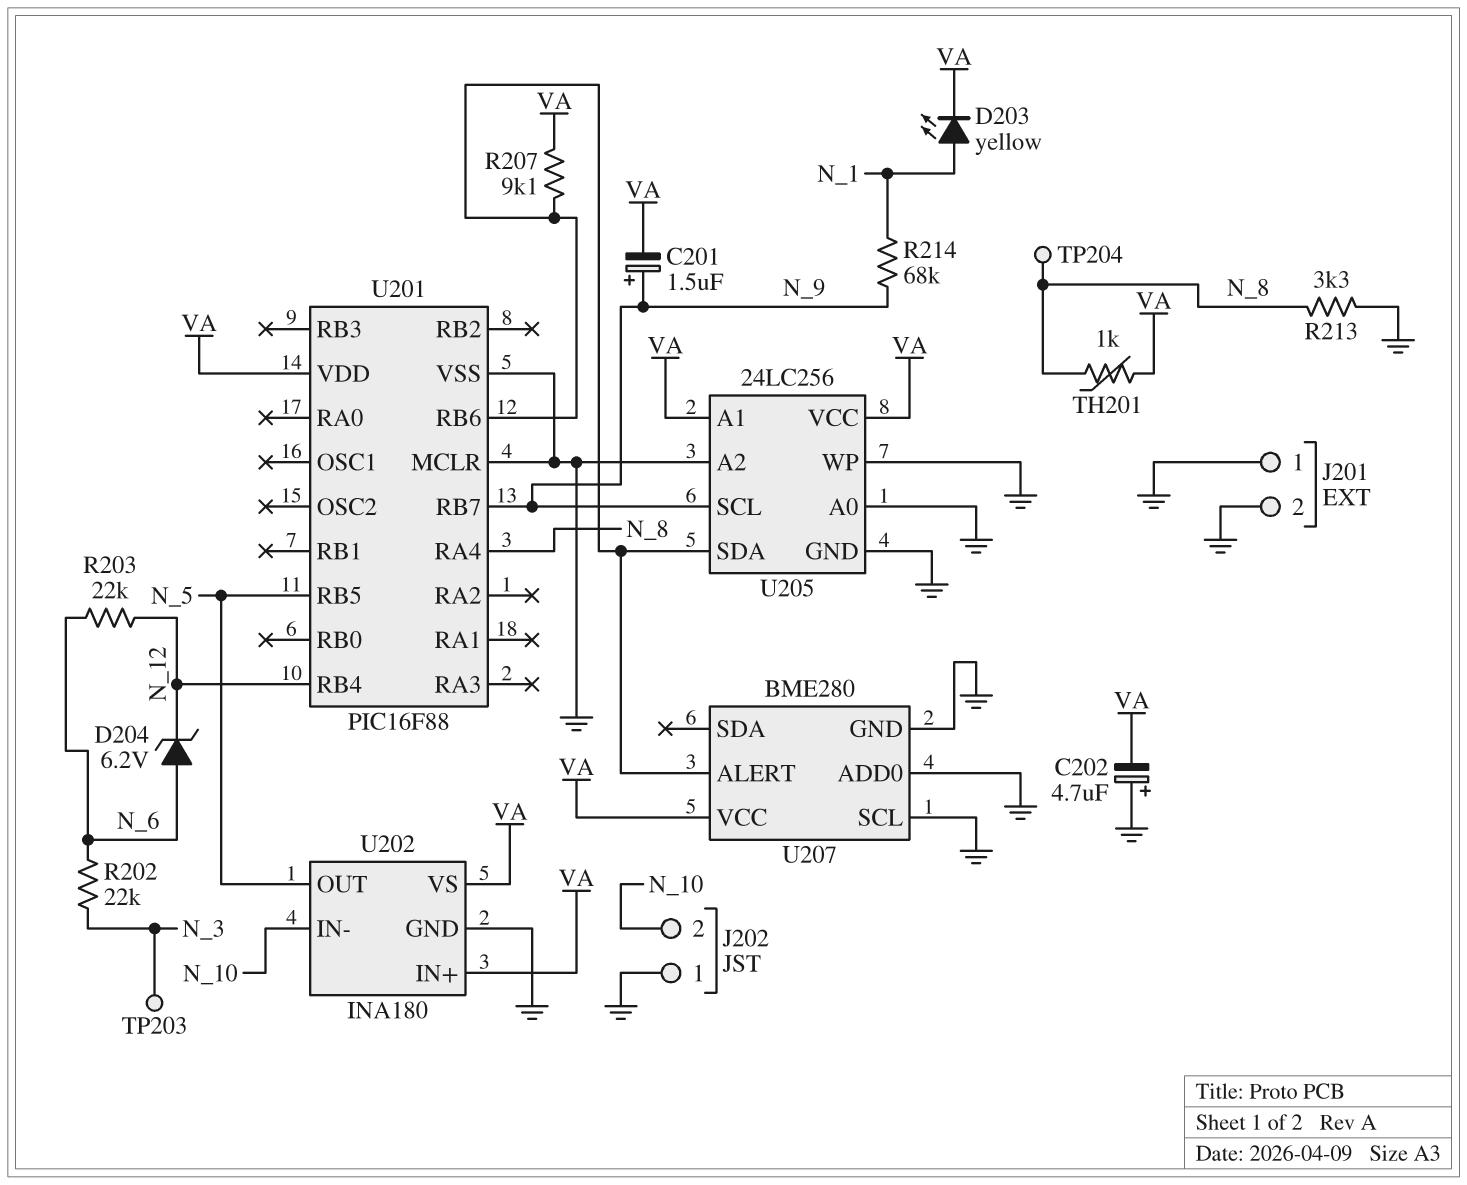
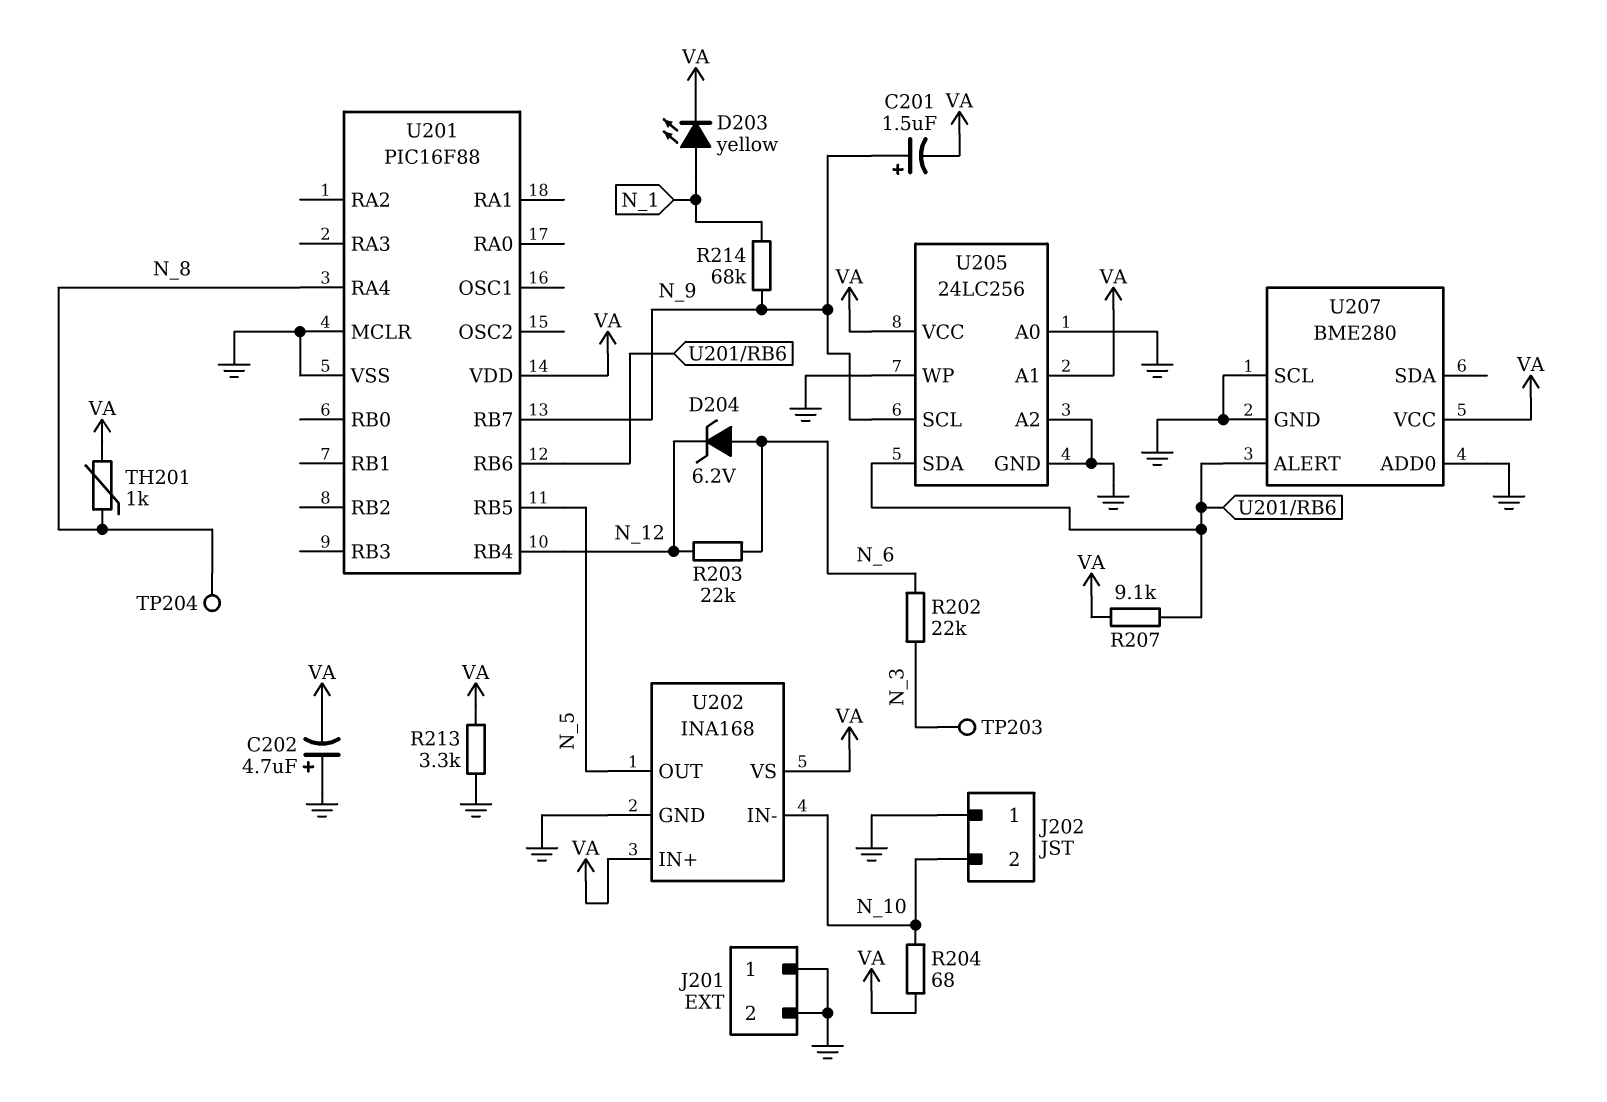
R204: none -> 68 (N_10, VA)
R213: 3.3k (GND, N_8) -> 3.3k (GND, VA)
U202: INA180 -> INA168

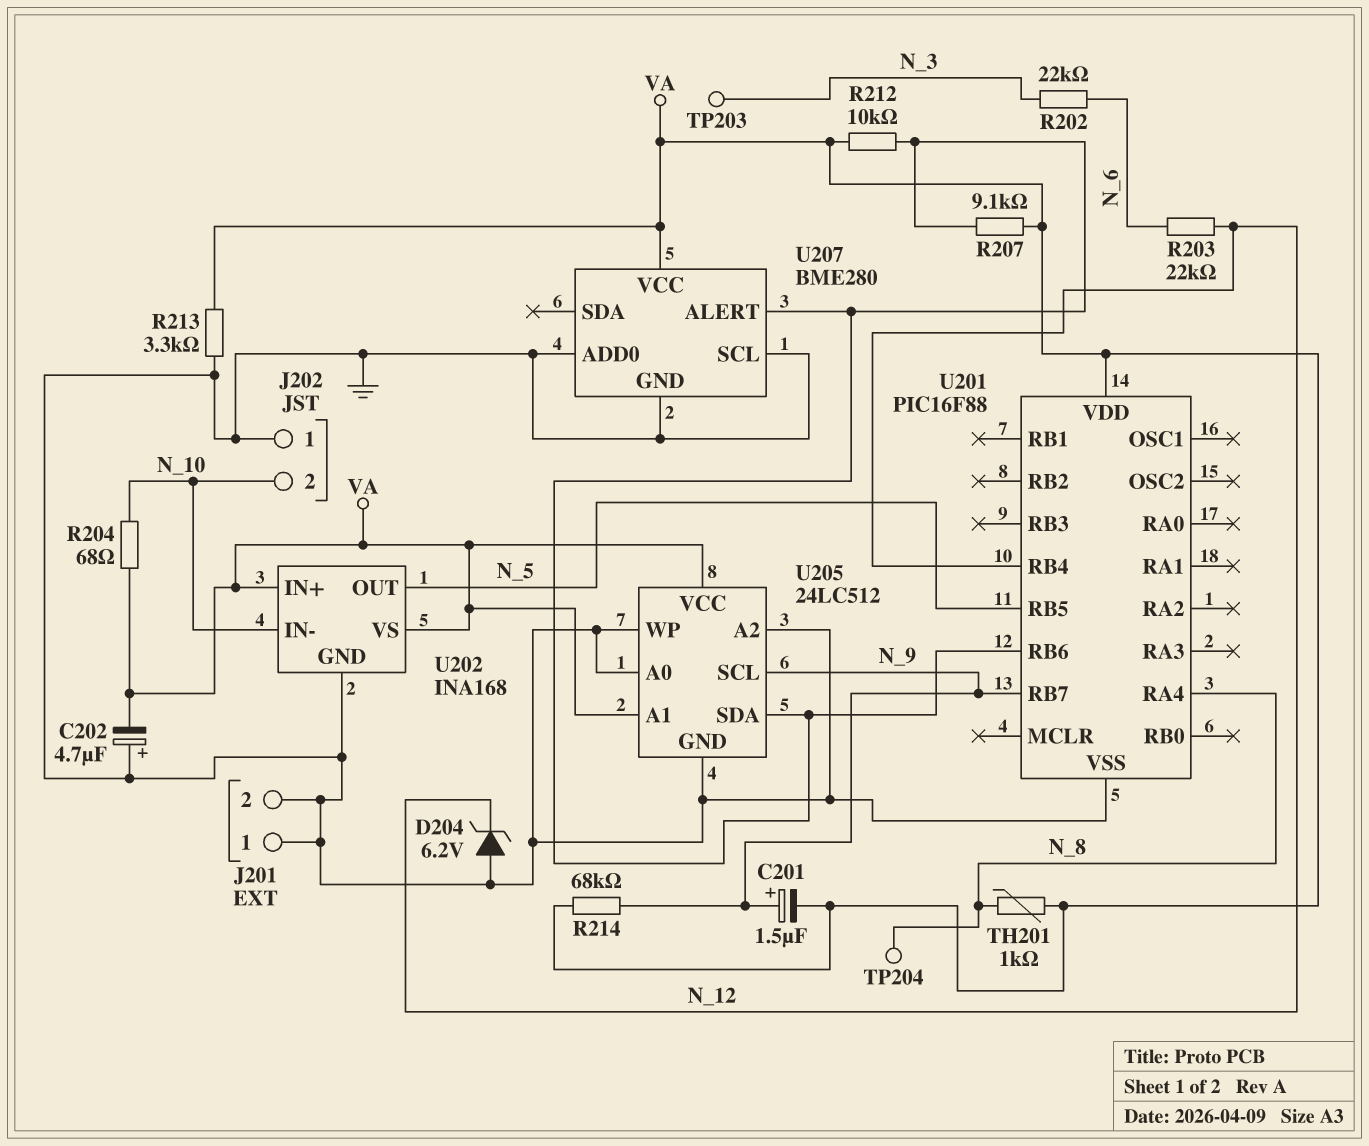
D203: LED yellow (A N_1, K VA) -> none
D204: zener 6.2V (A N_6, K N_12) -> zener 6.2V (A GND, K N_12)
R212: none -> 10k (U201/RB6, VA)
R214: 68k (N_1, N_9) -> 68k (N_9, VA)
U201 pin MCLR: GND -> none
U205: 24LC256 -> 24LC512

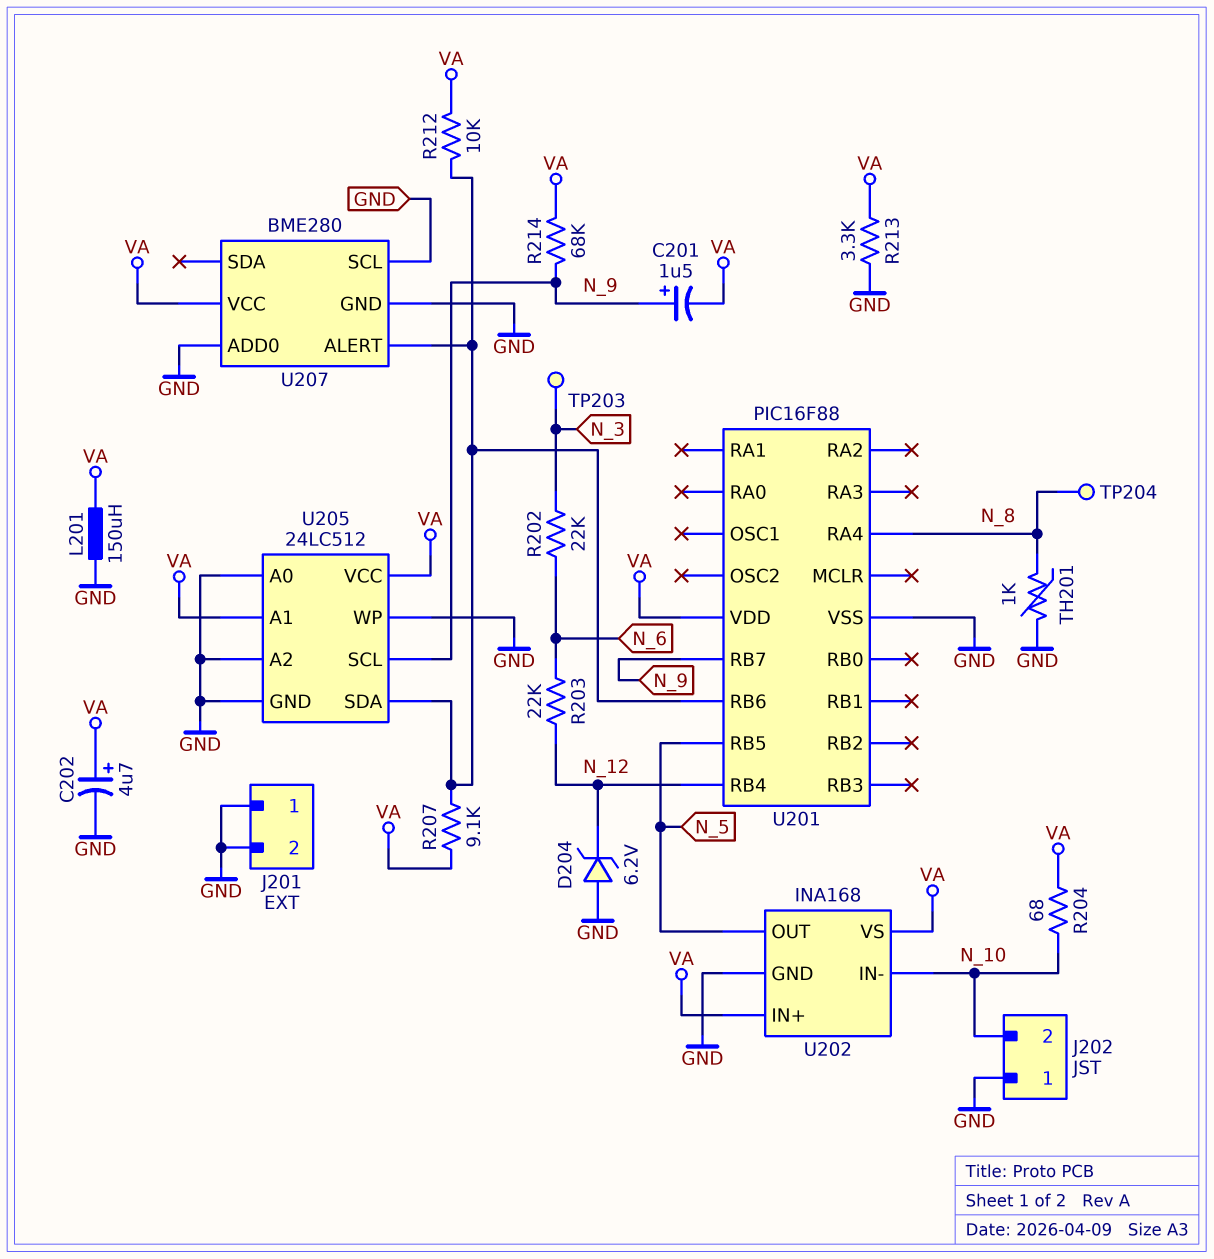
C202: 4.7uF (plus GND, minus VA) -> 4.7uF (plus VA, minus GND)
L201: none -> 150uH (GND, VA)
TH201: 1k (N_8, VA) -> 1k (GND, N_8)

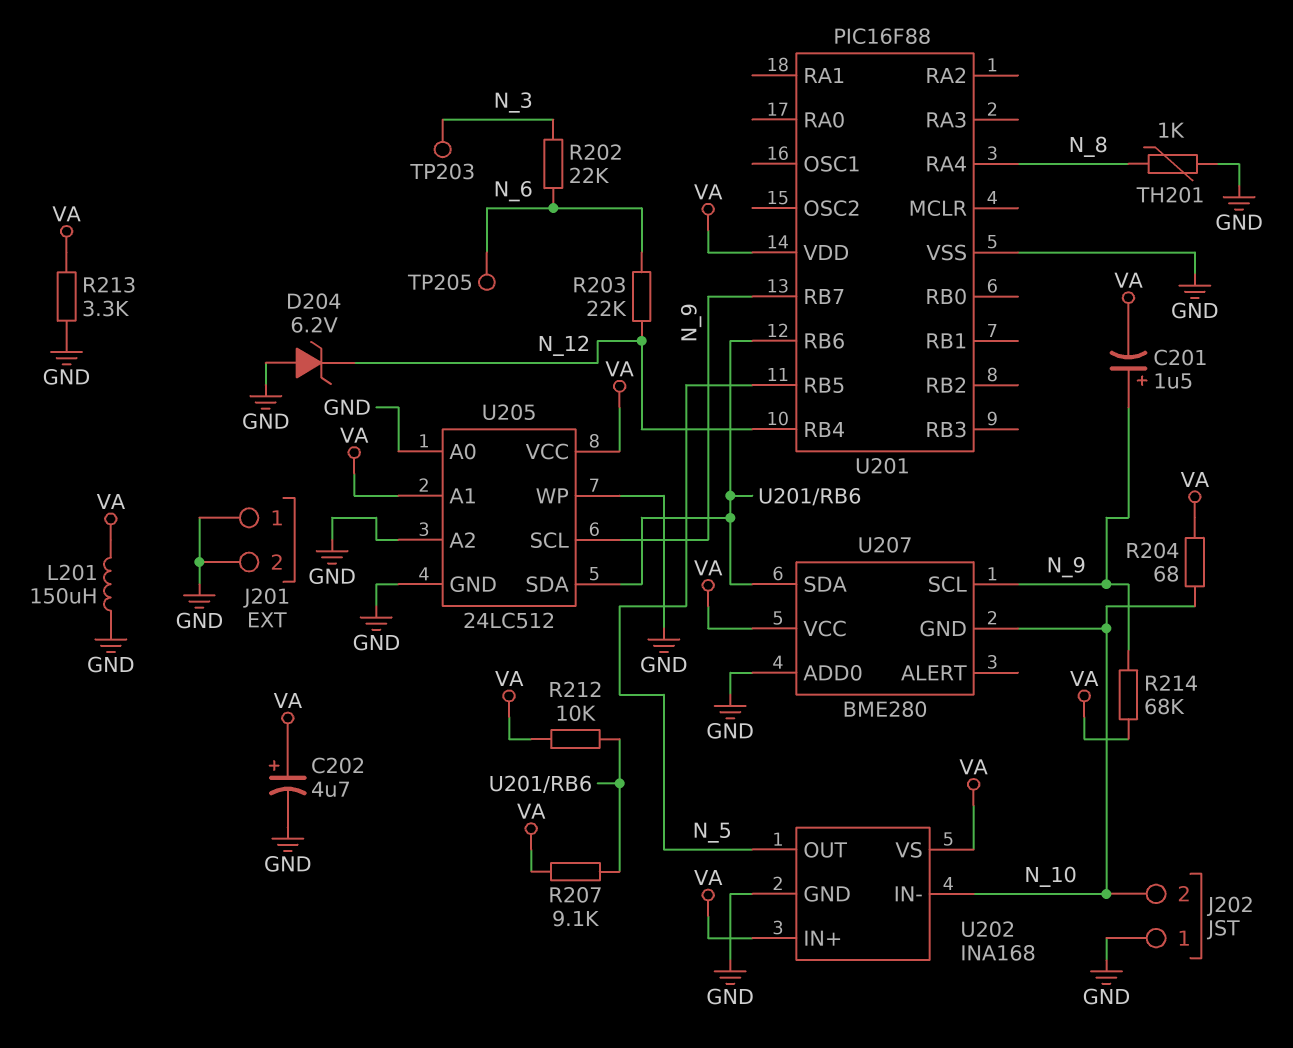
TP204: test point (N_8) -> none
TP205: none -> test point (N_6)
U207 pin ALERT: U201/RB6 -> none
U207 pin GND: GND -> N_10
U207 pin SCL: GND -> N_9
U207 pin SDA: none -> U201/RB6

